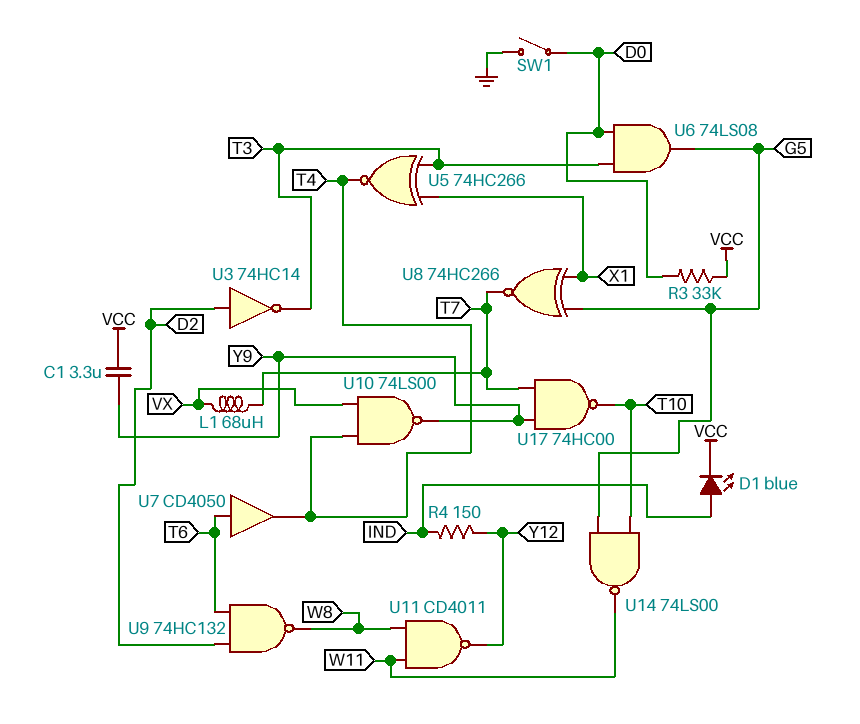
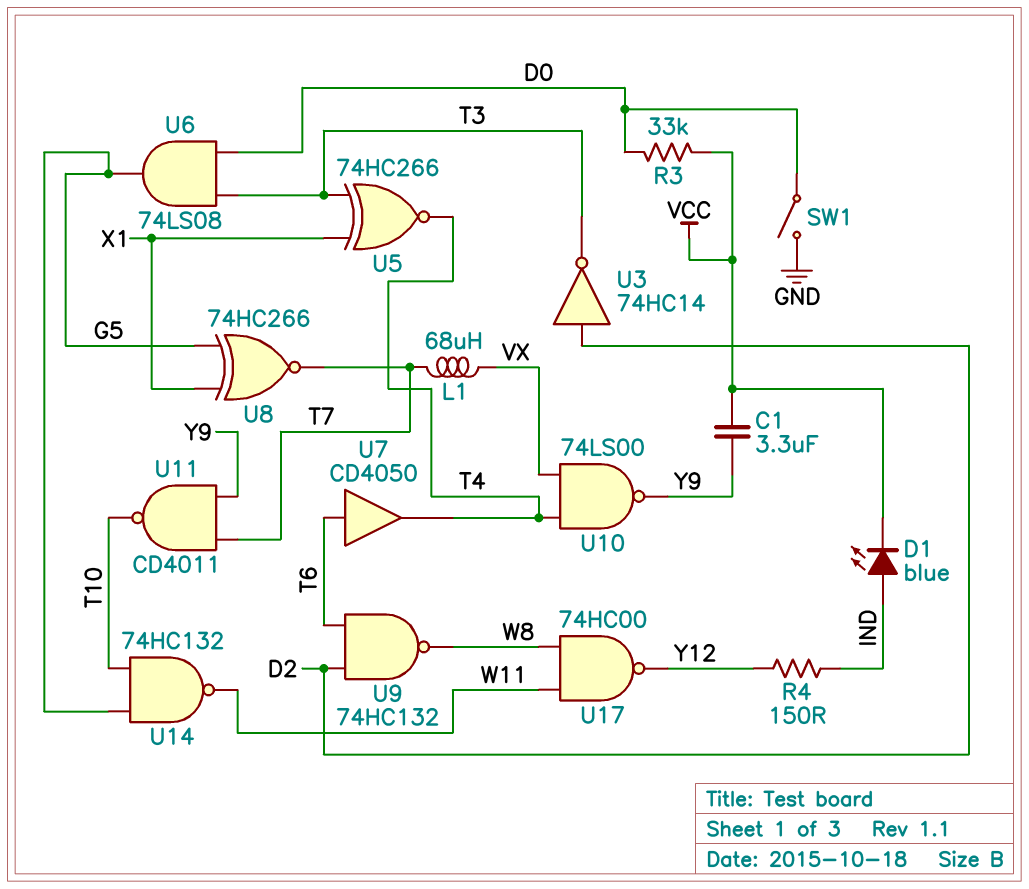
U11: NAND CD4011 (in W8, in W11, out Y12) -> NAND CD4011 (in T7, in Y9, out T10)
U14: NAND 74LS00 (in G5, in T10, out W11) -> NAND 74HC132 (in G5, in T10, out W11)
U17: NAND 74HC00 (in T7, in Y9, out T10) -> NAND 74HC00 (in W8, in W11, out Y12)

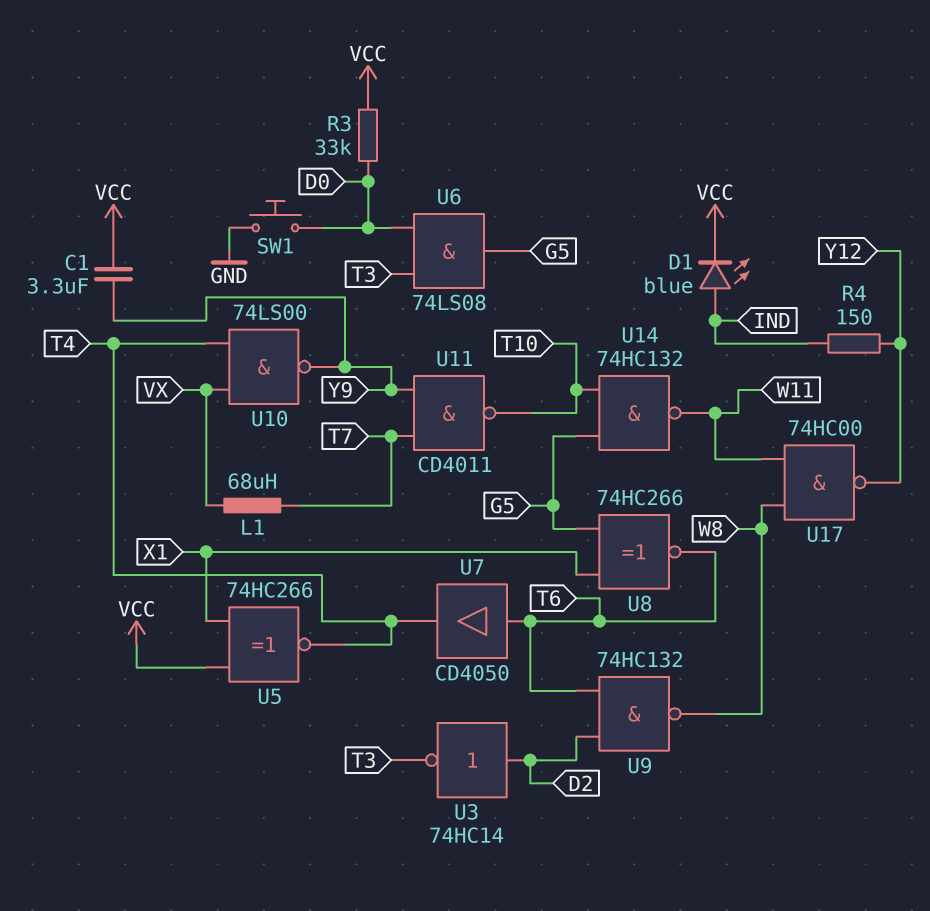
SW1: switch (D0, GND) -> button (D0, GND)
U5: XNOR 74HC266 (in T3, in X1, out T4) -> XNOR 74HC266 (in VCC, in X1, out T4)
U8: XNOR 74HC266 (in G5, in X1, out T7) -> XNOR 74HC266 (in G5, in X1, out T6)

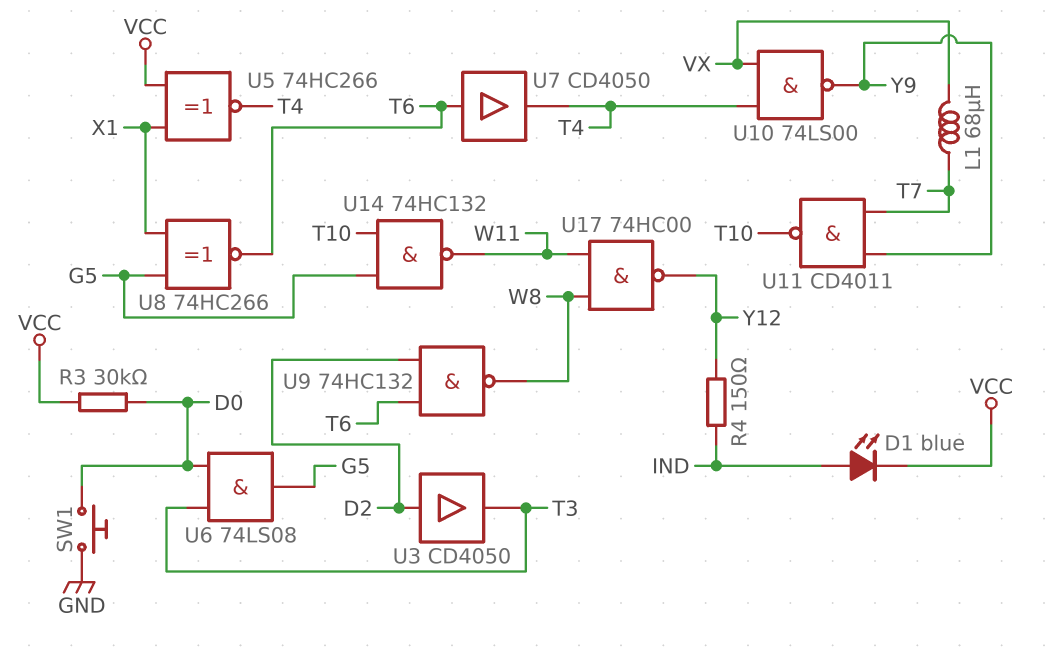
C1: 3.3uF (VCC, Y9) -> none
R3: 33k (D0, VCC) -> 30k (D0, VCC)
U3: NOT 74HC14 (in D2, out T3) -> buffer CD4050 (in D2, out T3)

